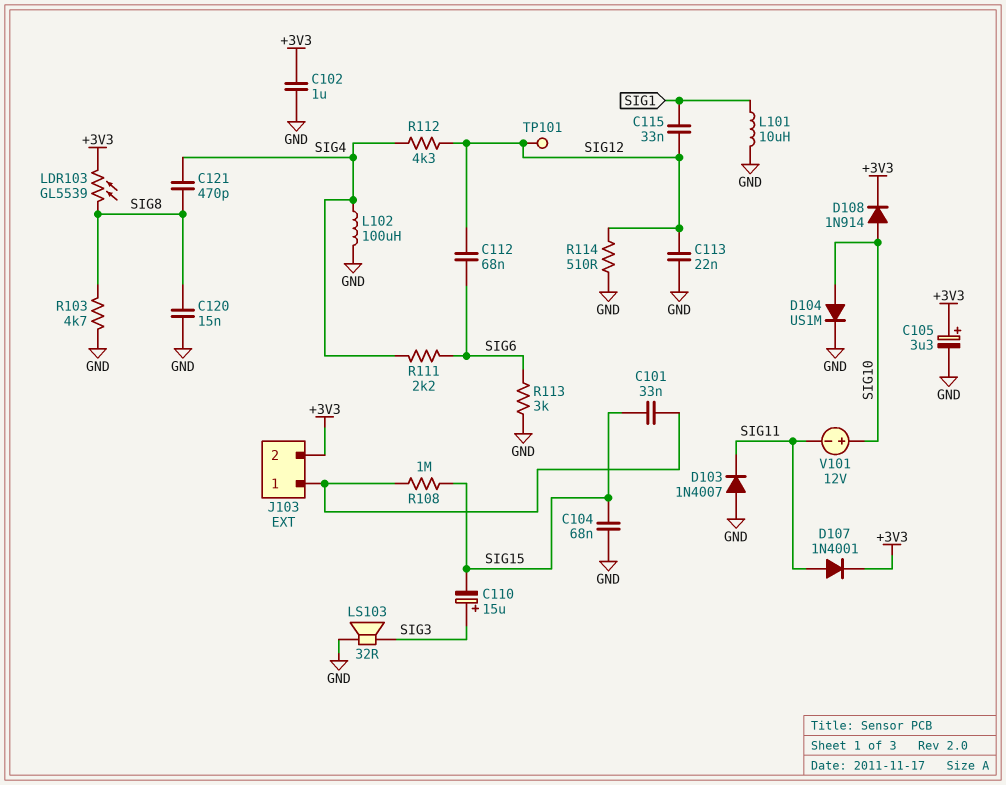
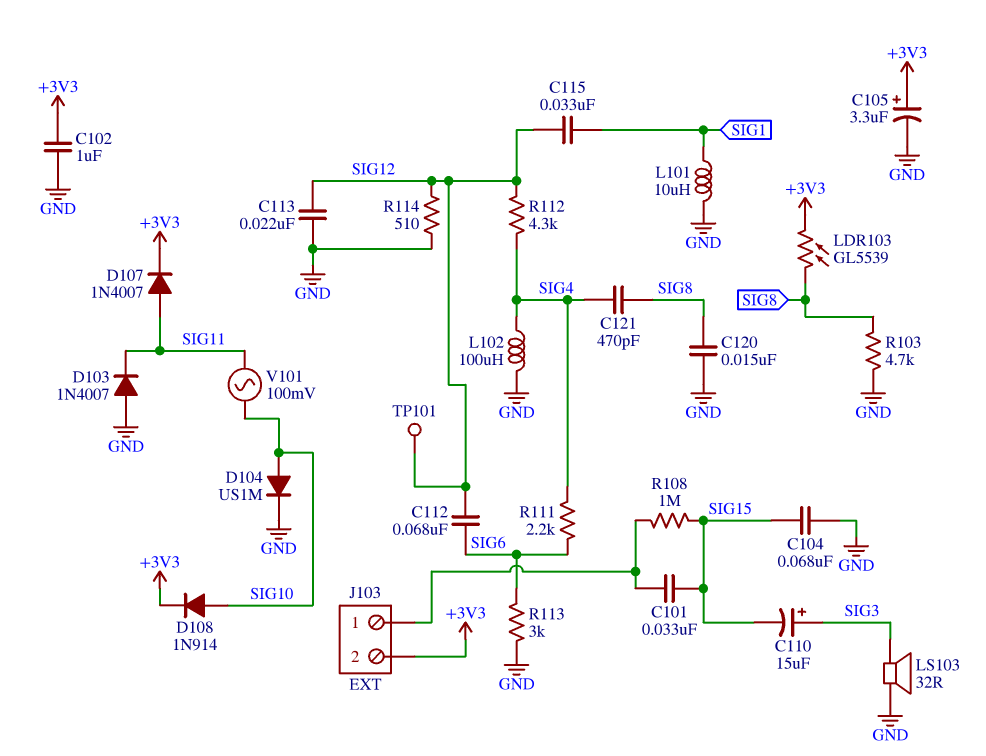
D107: diode 1N4001 (A SIG11, K +3V3) -> diode 1N4007 (A SIG11, K +3V3)
V101: 12V (plus SIG10, minus SIG11) -> AC 100mV (SIG10, SIG11)

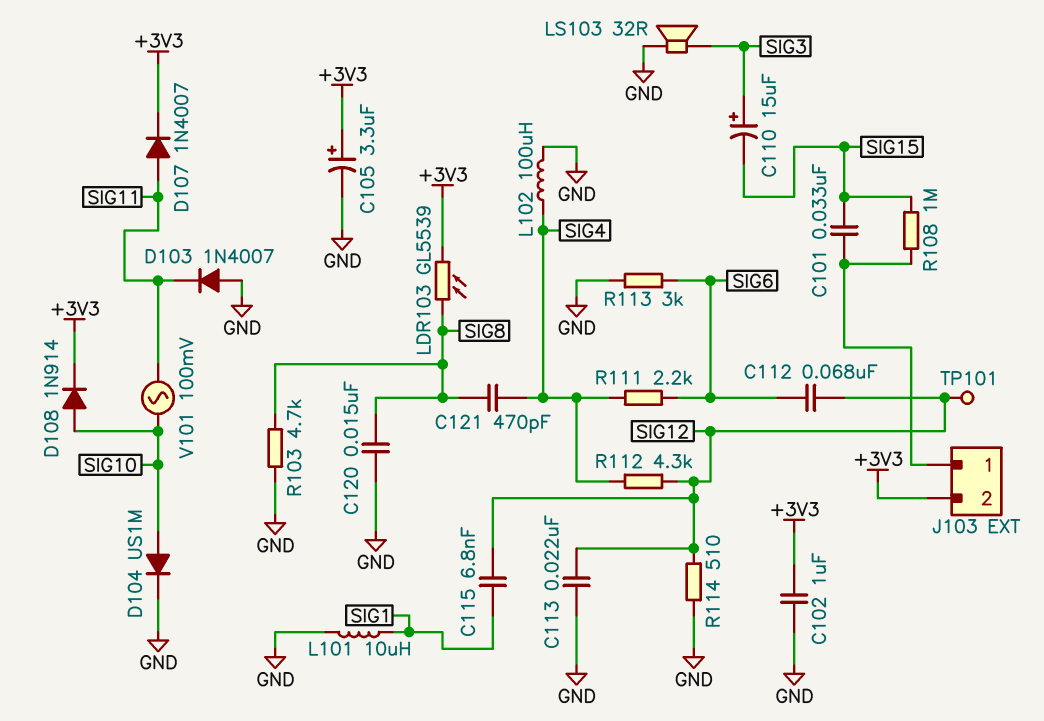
C104: 68nF (GND, SIG15) -> none
C115: 33nF (SIG1, SIG12) -> 6.8nF (SIG1, SIG12)

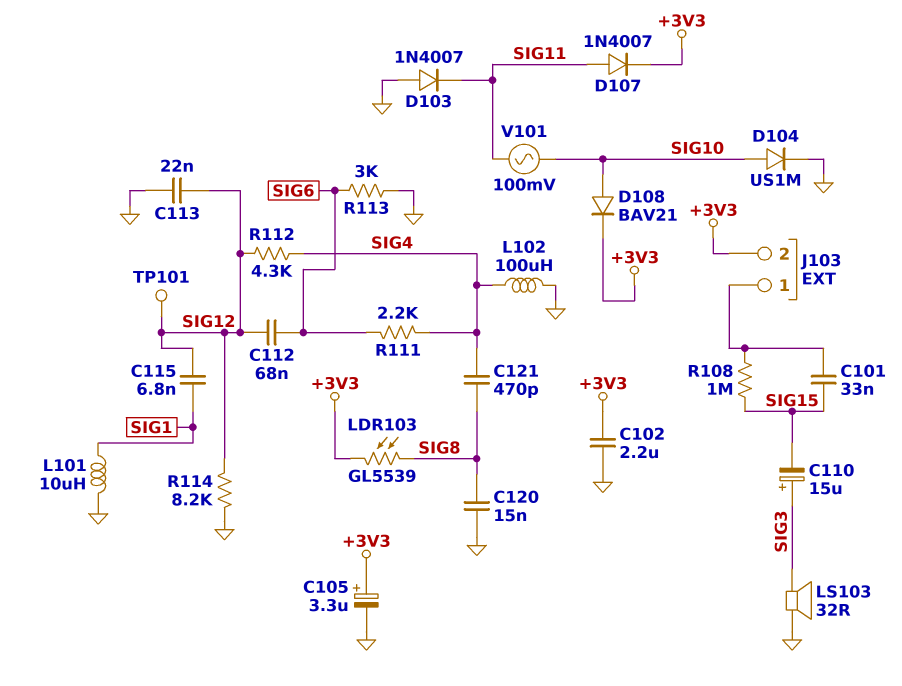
C102: 1uF (+3V3, GND) -> 2.2uF (+3V3, GND)
D108: diode 1N914 (A SIG10, K +3V3) -> diode BAV21 (A SIG10, K +3V3)
R103: 4.7k (GND, SIG8) -> none
R114: 510 (GND, SIG12) -> 8.2k (GND, SIG12)

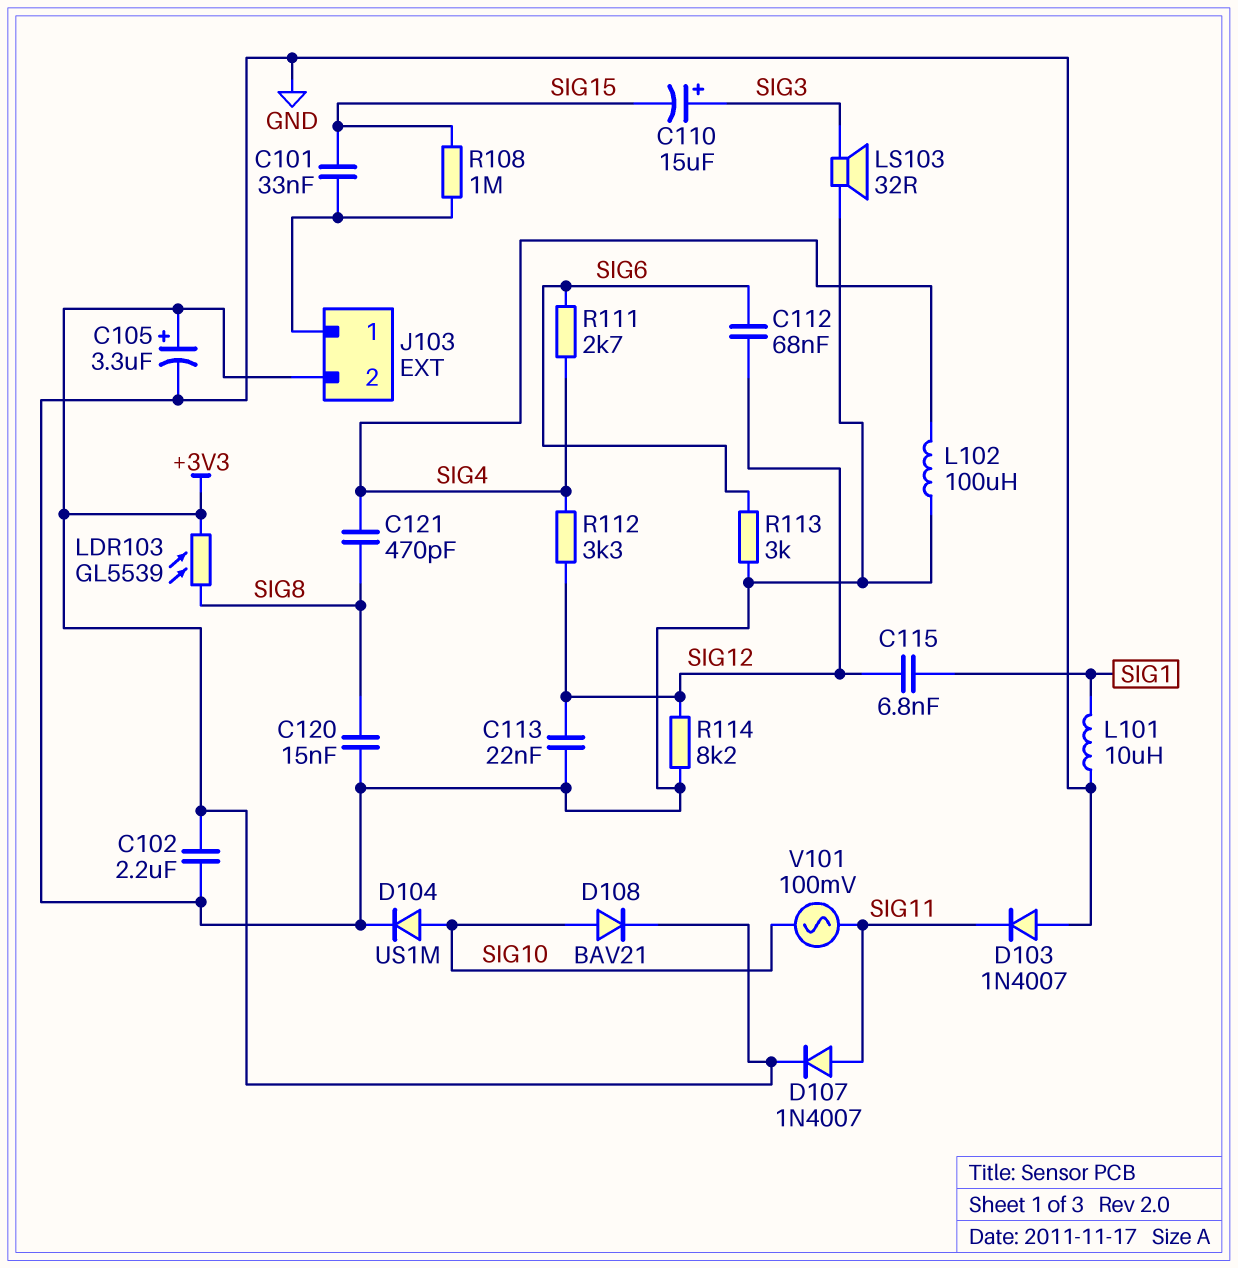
R111: 2.2k (SIG4, SIG6) -> 2.7k (SIG4, SIG6)
R112: 4.3k (SIG4, SIG12) -> 3.3k (SIG4, SIG12)
TP101: test point (SIG12) -> none

